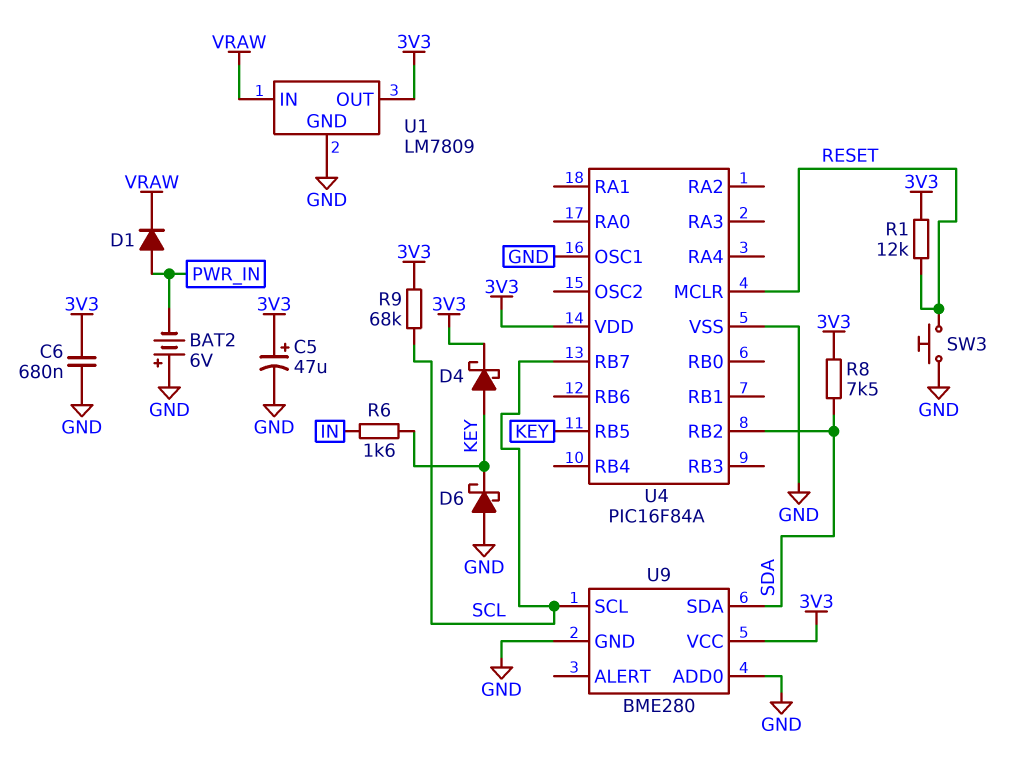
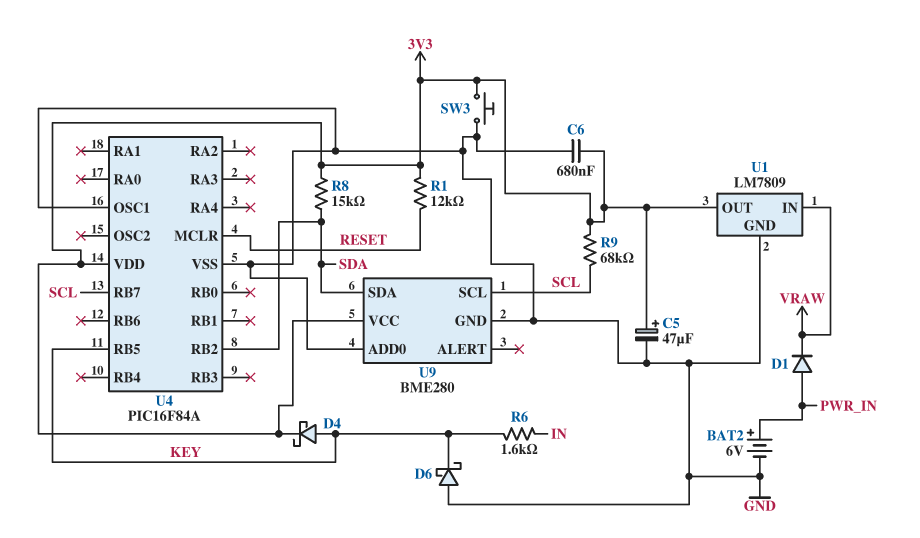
BAT2: 6V (plus GND, minus PWR_IN) -> 6V (plus PWR_IN, minus GND)
R8: 7.5k (3V3, SDA) -> 15k (3V3, SDA)
SW3: button (GND, RESET) -> button (3V3, GND)

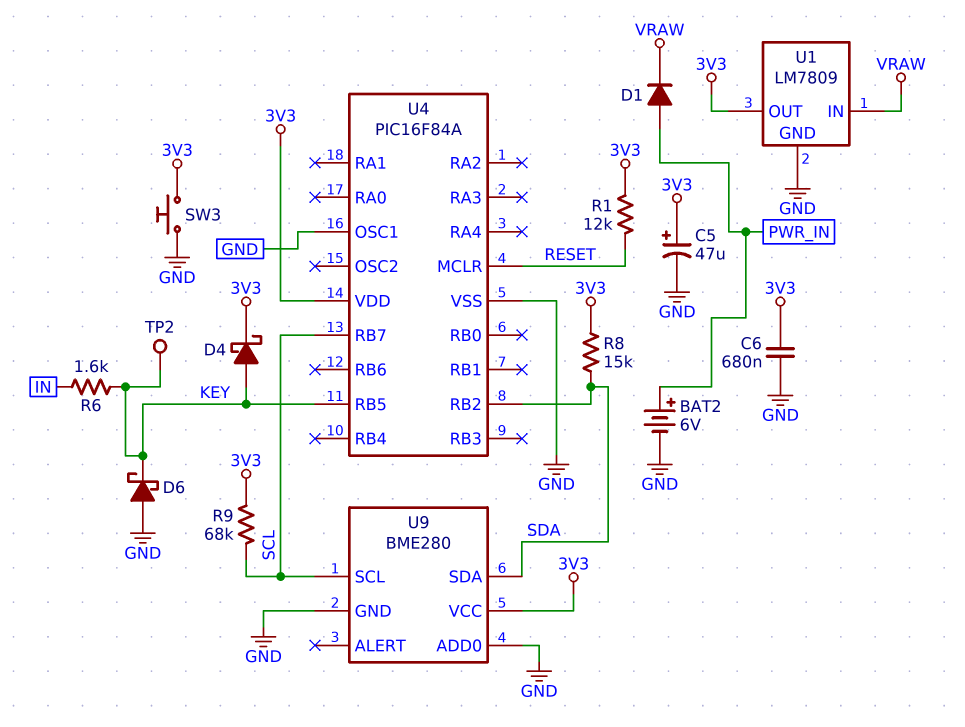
TP2: none -> test point (KEY)

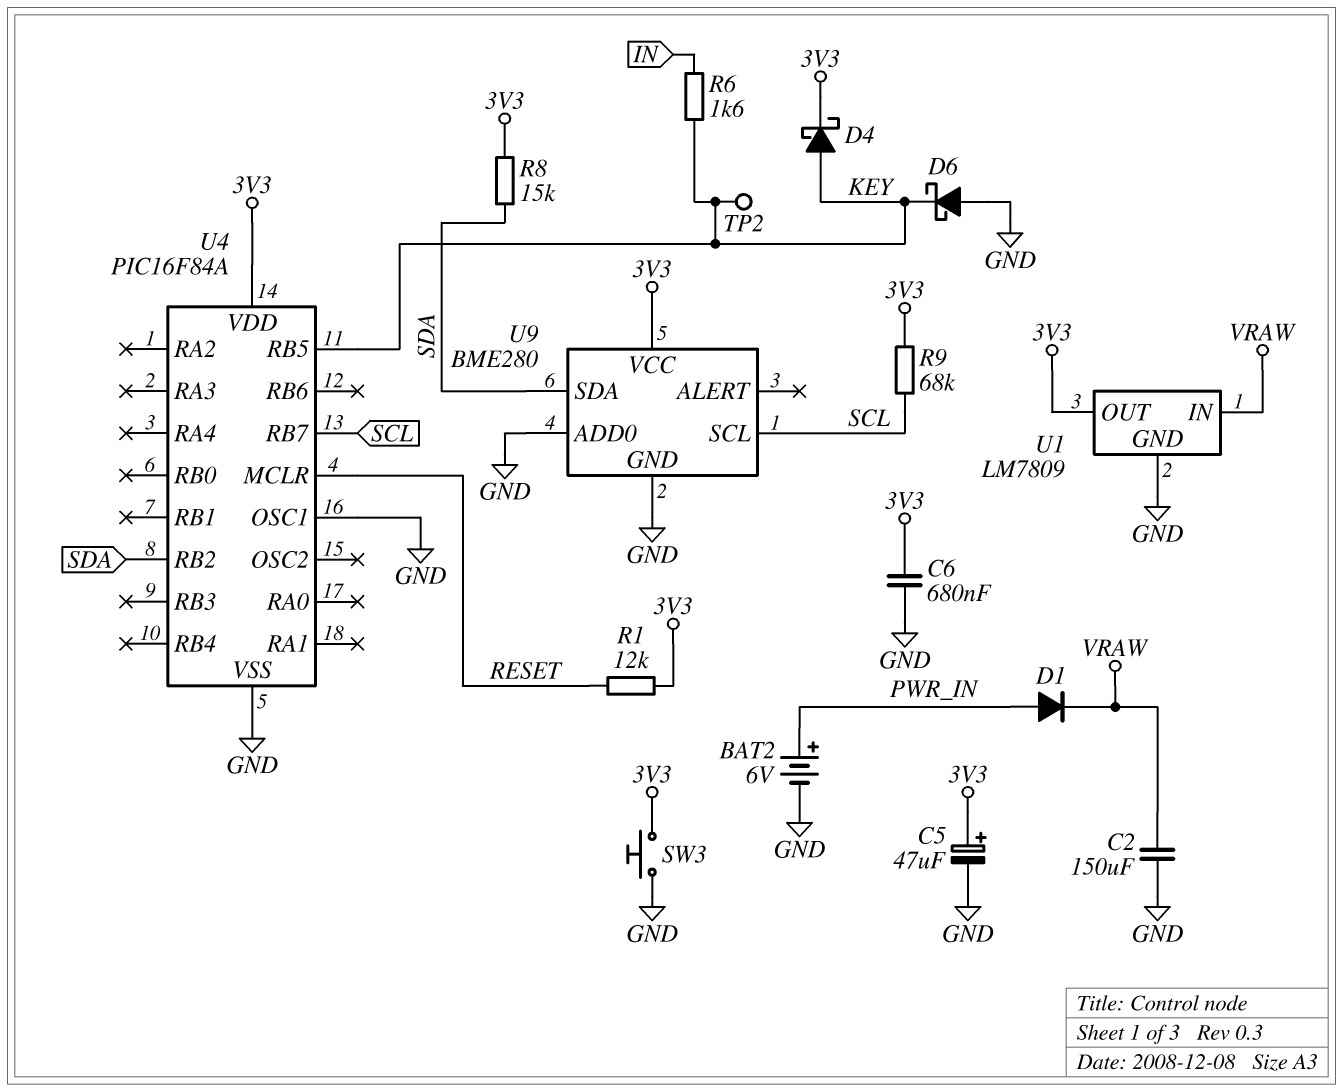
C2: none -> 150uF (GND, VRAW)

